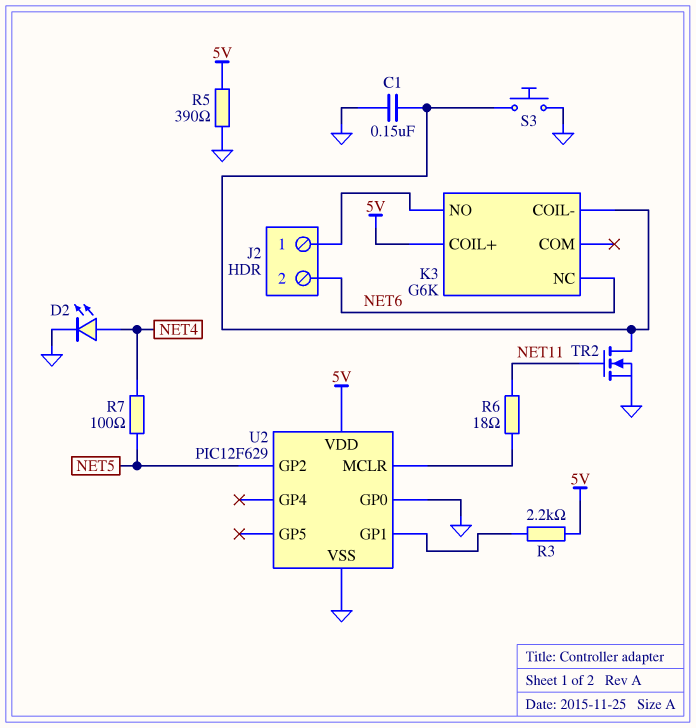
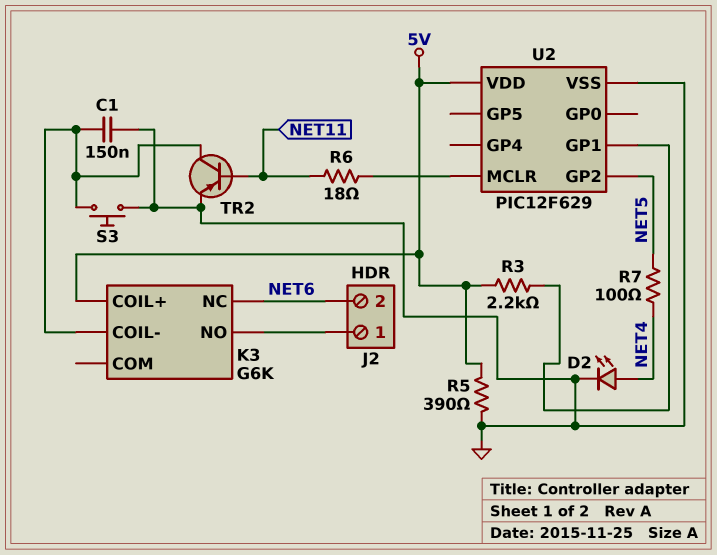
TR2: NMOS (G NET11, D K3/COIL-, S GND) -> PNP (B NET11, C K3/COIL-, E GND)
U2 pin GP0: GND -> none

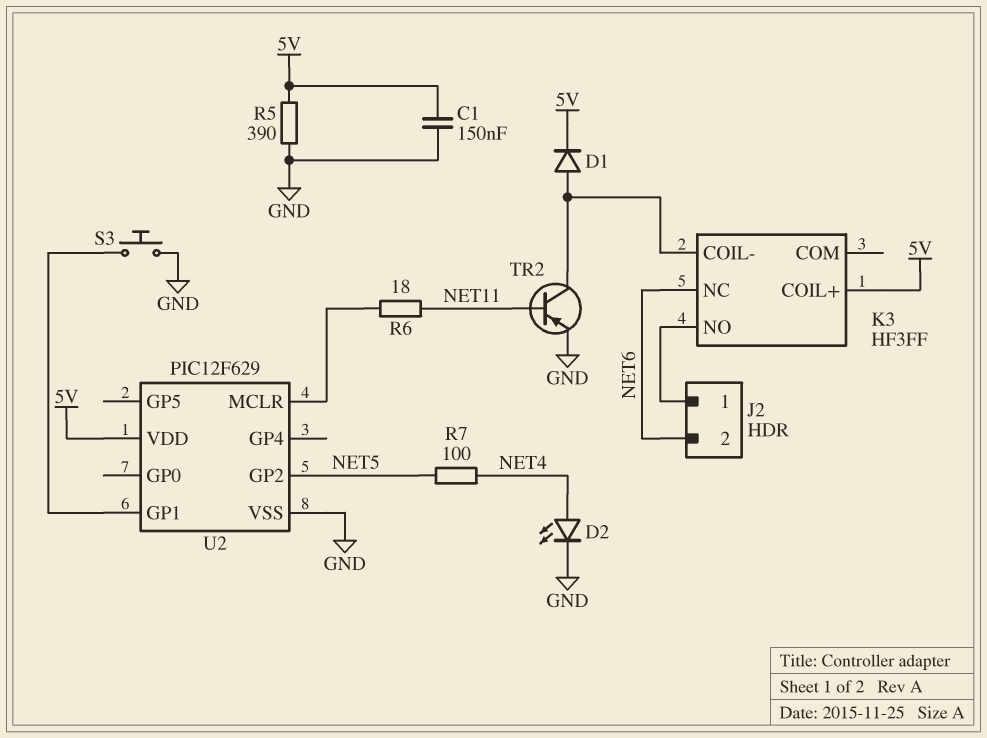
C1: 150nF (GND, K3/COIL-) -> 150nF (5V, GND)
D1: none -> diode (A K3/COIL-, K 5V)
K3: G6K -> HF3FF
R3: 2.2k (5V, U2/GP1) -> none
S3: button (GND, K3/COIL-) -> button (GND, U2/GP1)

